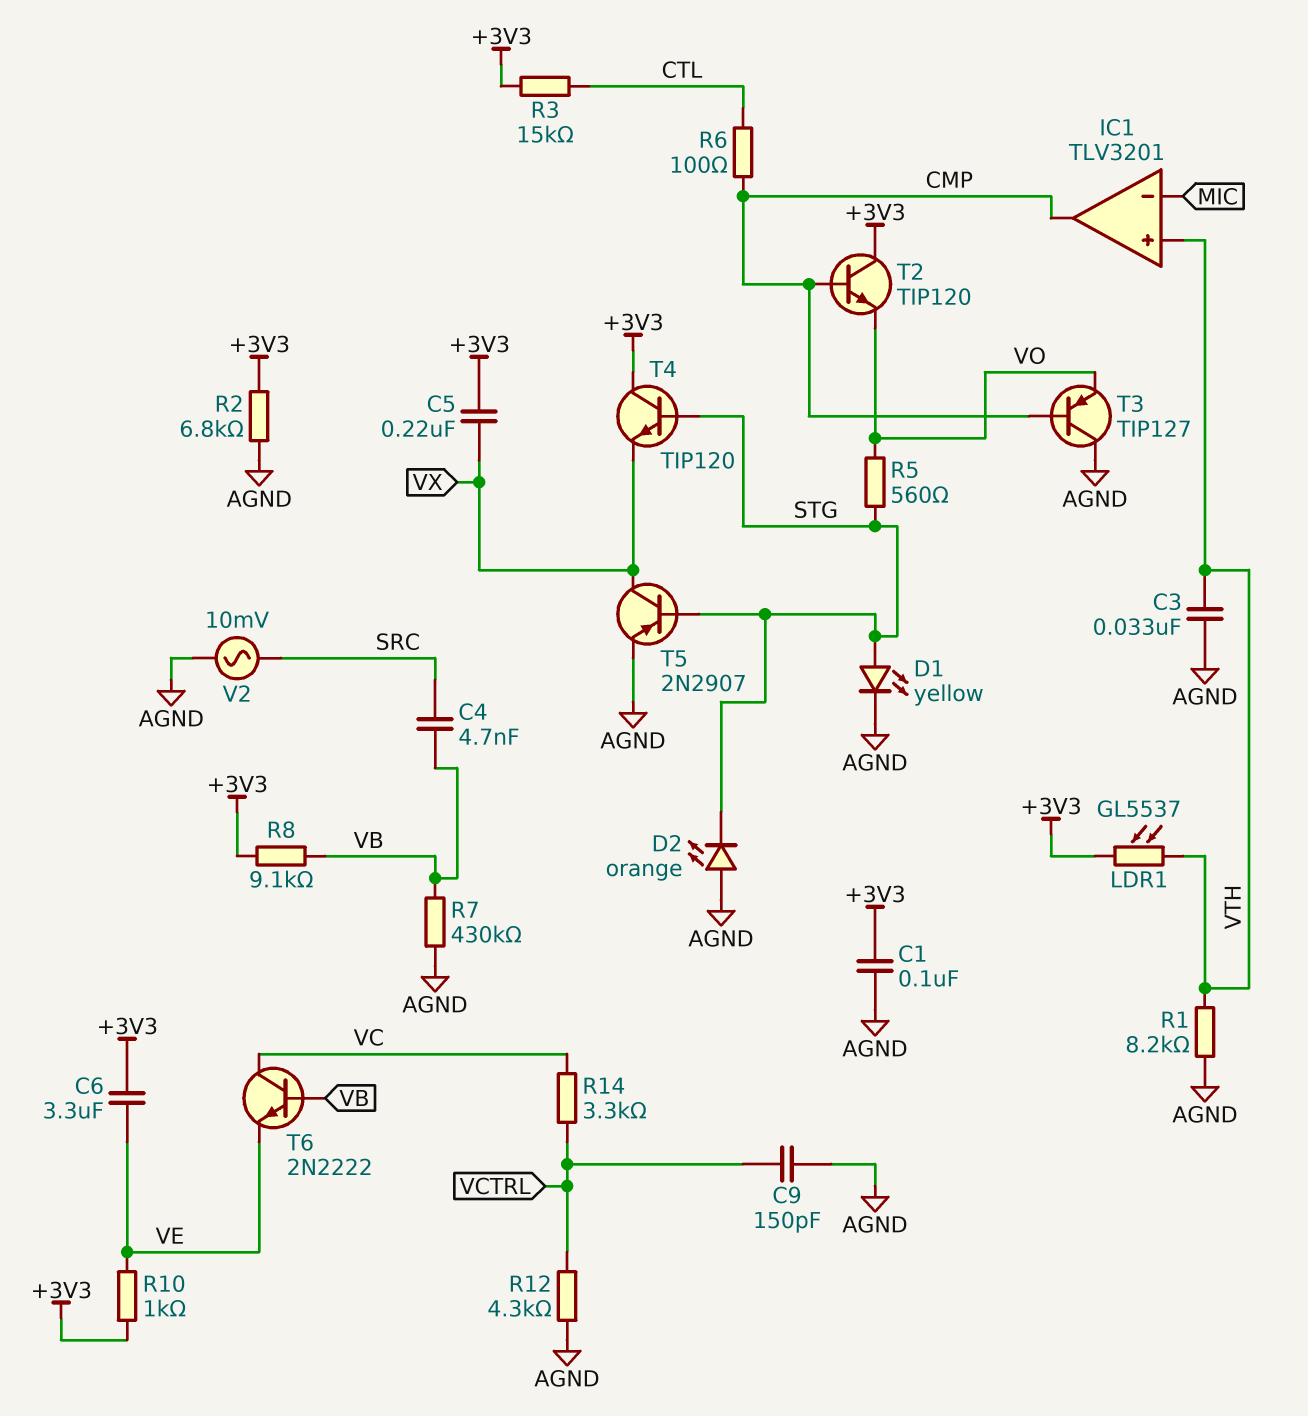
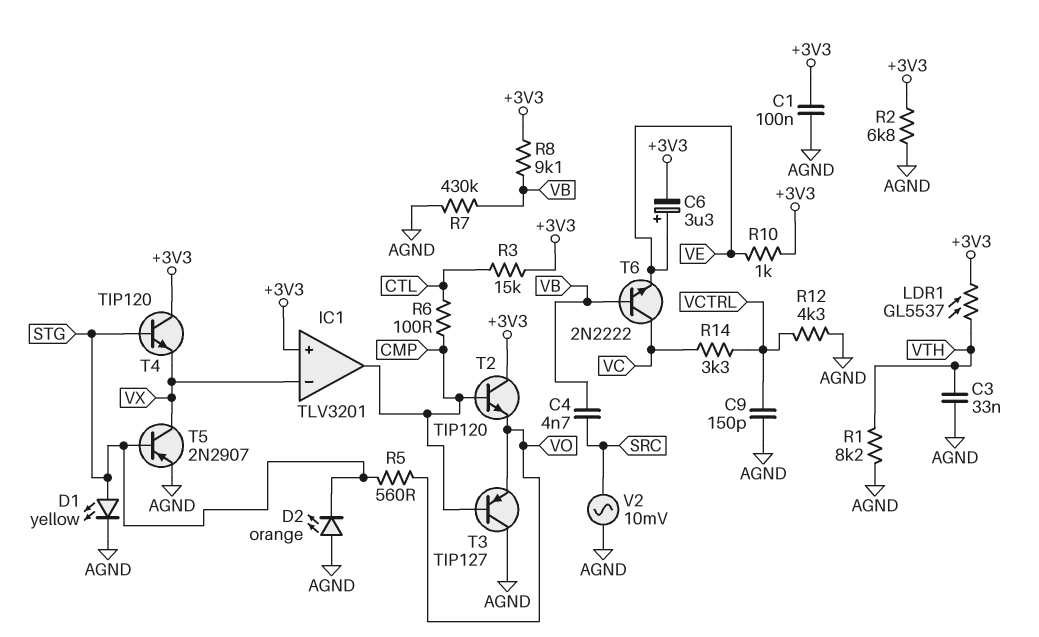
C5: 220nF (+3V3, VX) -> none
C6: 3.3uF (+3V3, VE) -> 3.3uF (plus VE, minus +3V3)
IC1 pin in+: VTH -> +3V3
IC1 pin in-: MIC -> VX

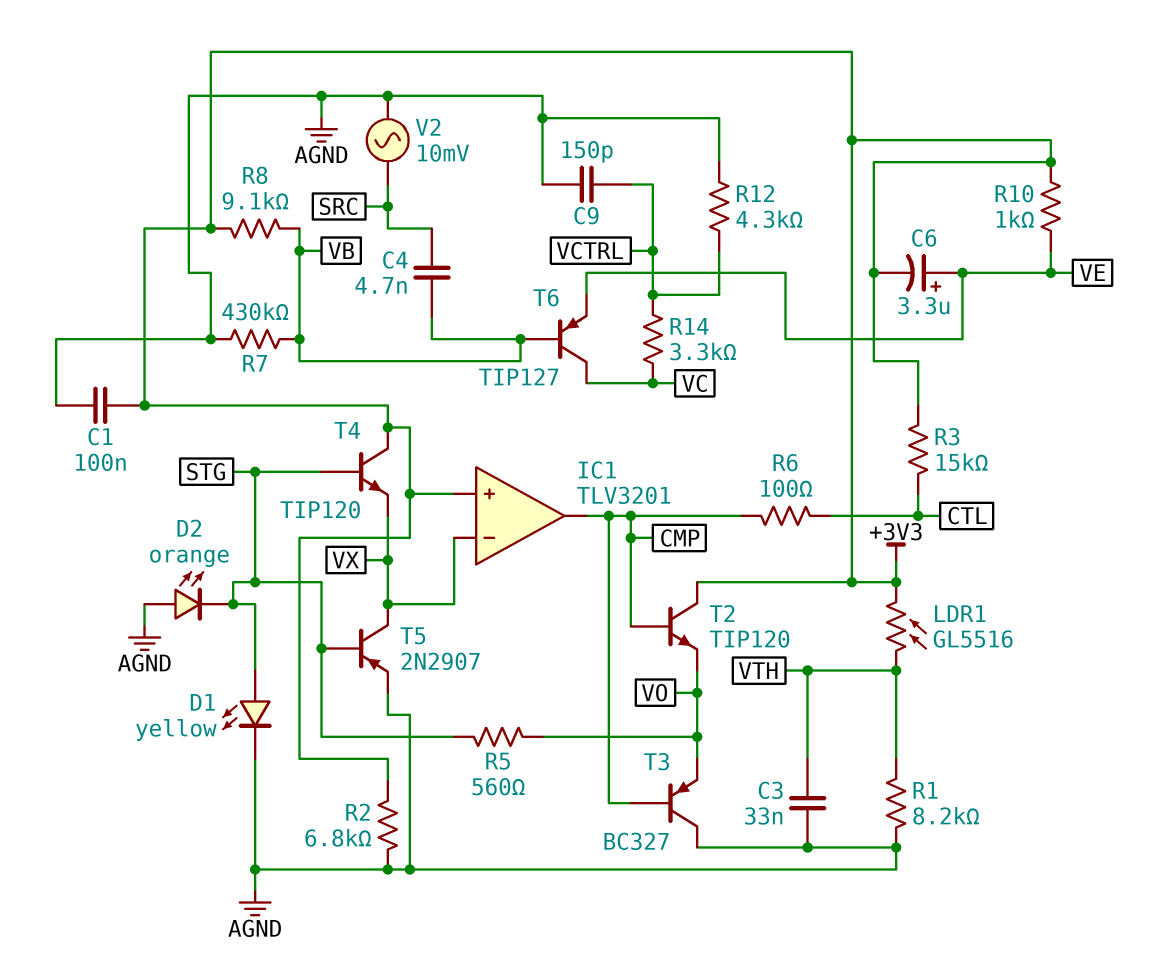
LDR1: GL5537 (+3V3, VTH) -> GL5516 (+3V3, VTH)
T3: PNP TIP127 (B CMP, C AGND, E VO) -> PNP BC327 (B CMP, C AGND, E VO)
T6: NPN 2N2222 (B VB, C VC, E VE) -> PNP TIP127 (B VB, C VC, E VE)

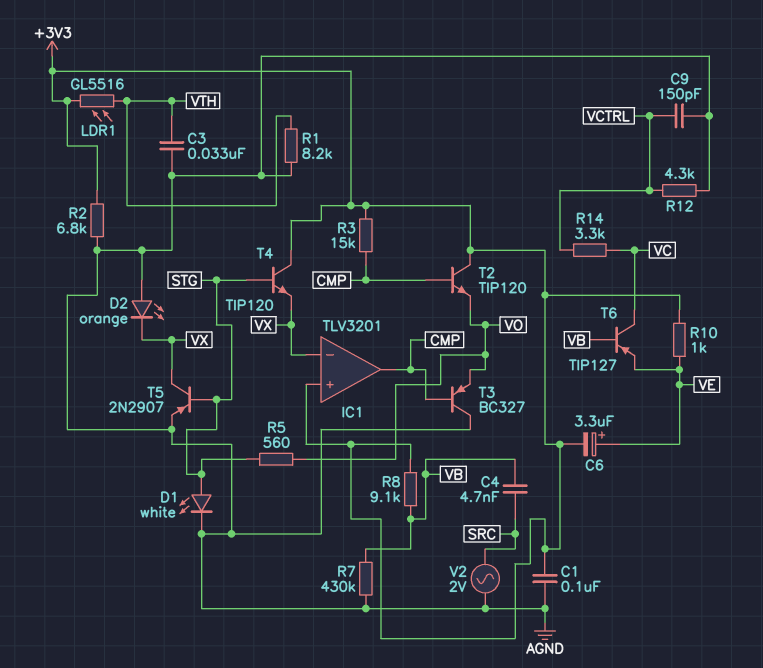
D1: LED yellow (A STG, K AGND) -> LED white (A STG, K AGND)
D2: LED orange (A AGND, K STG) -> LED orange (A AGND, K VX)
R3: 15k (+3V3, CTL) -> 15k (+3V3, CMP)
R6: 100 (CMP, CTL) -> none
V2: AC 10mV (AGND, SRC) -> AC 2V (AGND, SRC)

